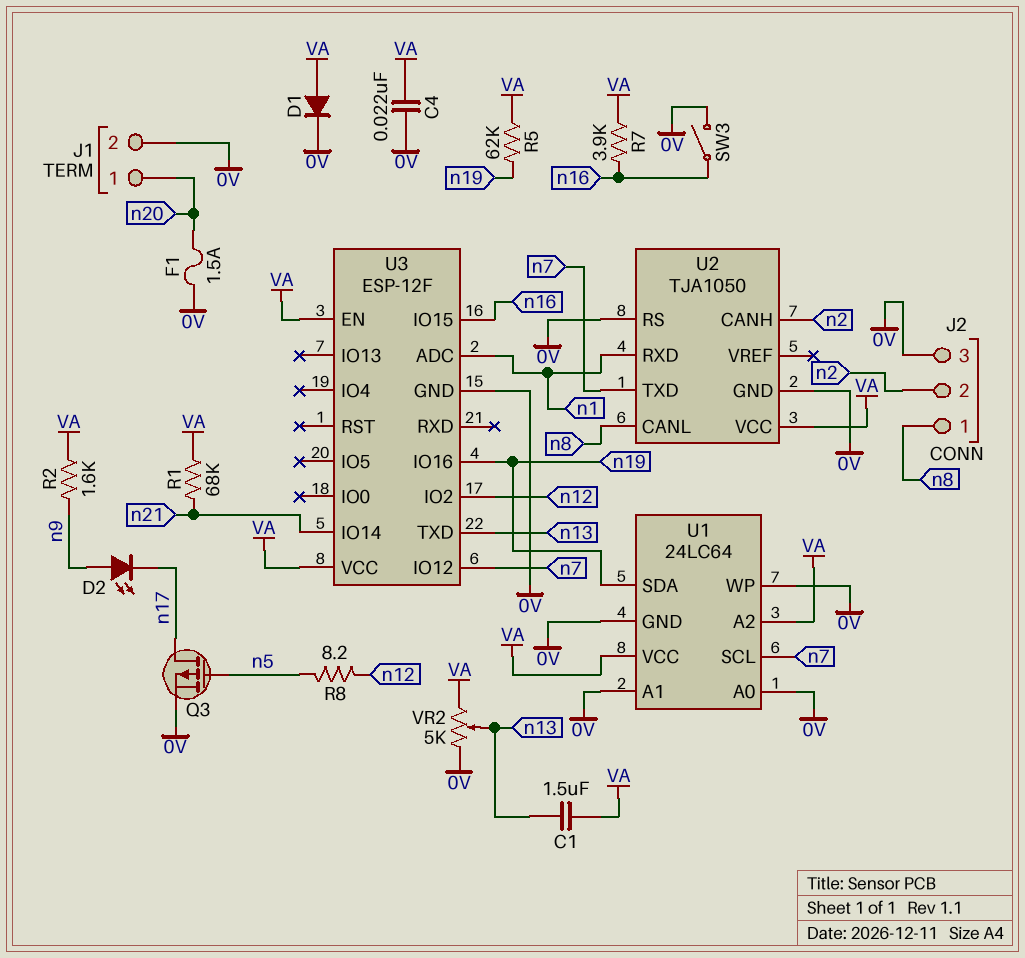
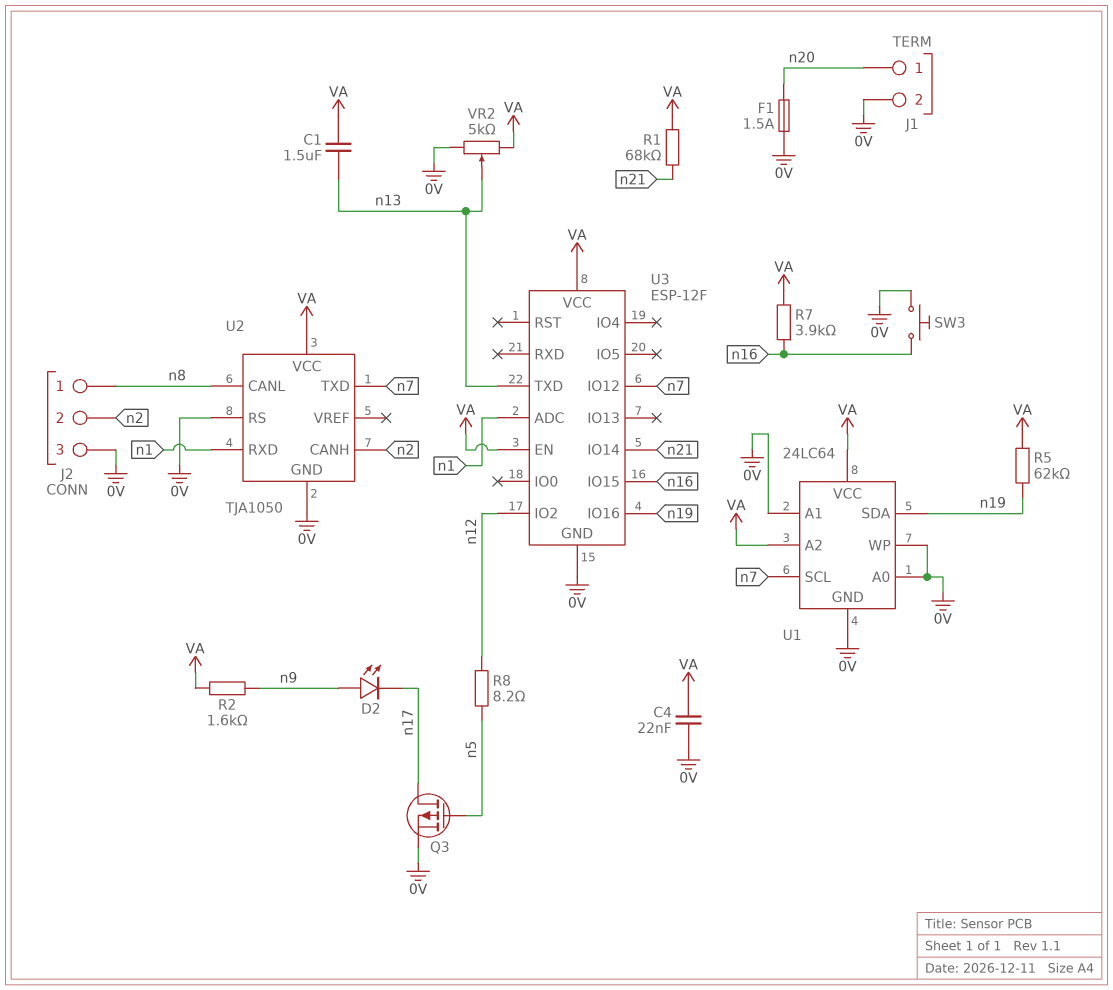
D1: diode (A VA, K 0V) -> none
SW3: switch (0V, n16) -> button (0V, n16)

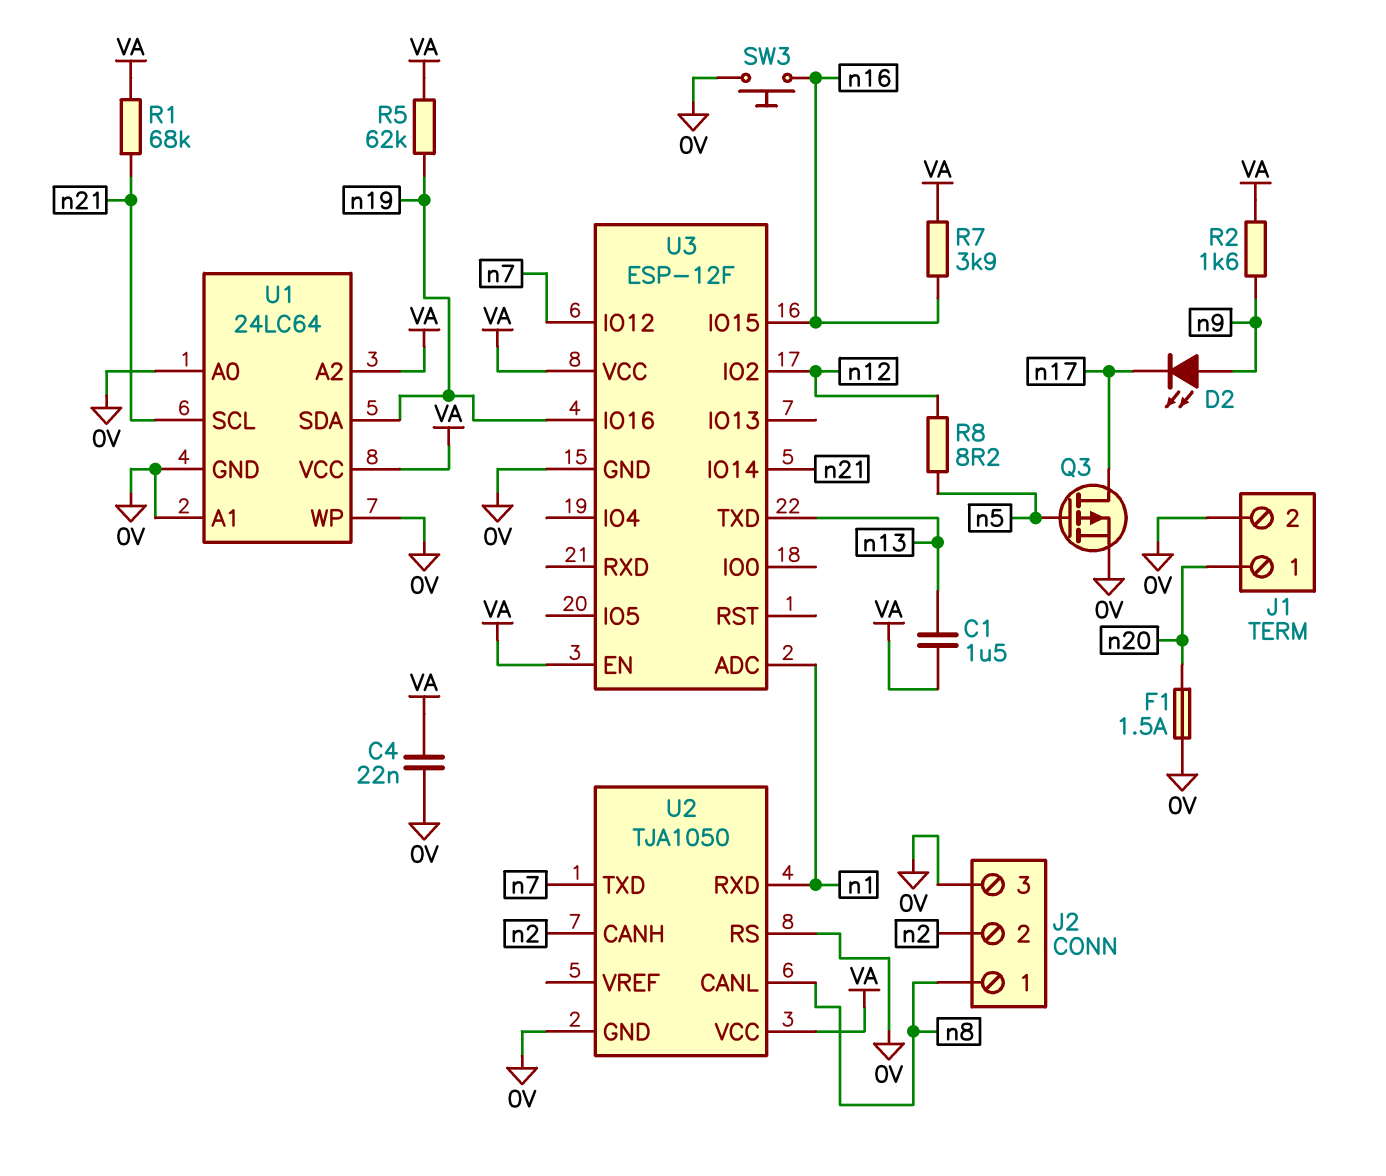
U1 pin SCL: n7 -> n21
VR2: 5k (0V, VA, wiper n13) -> none

